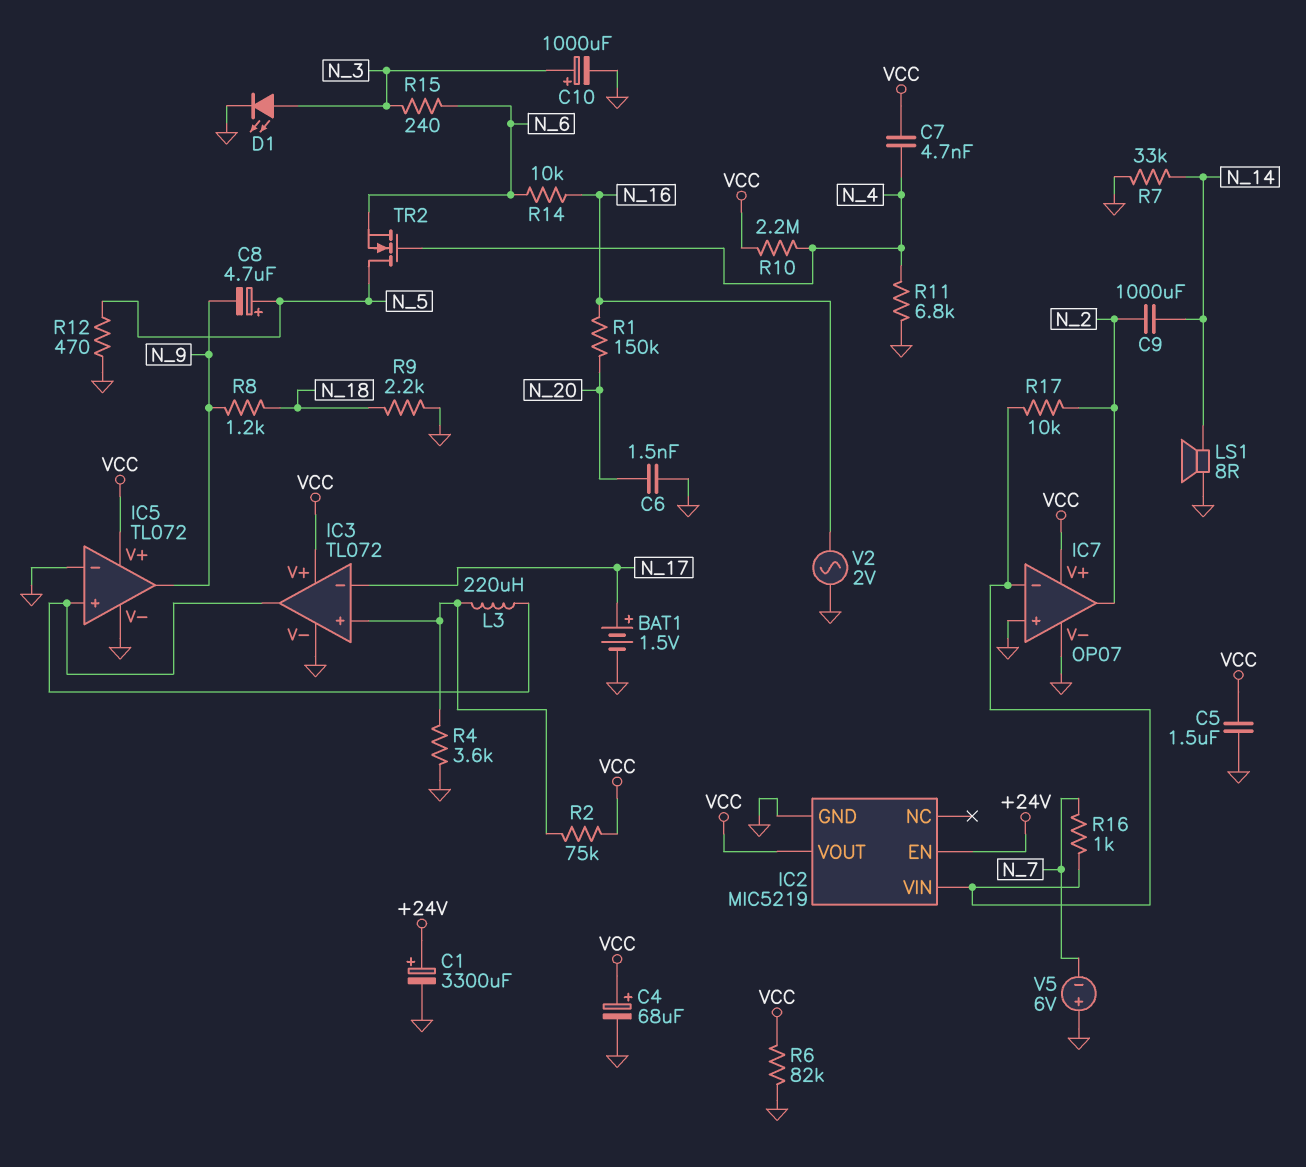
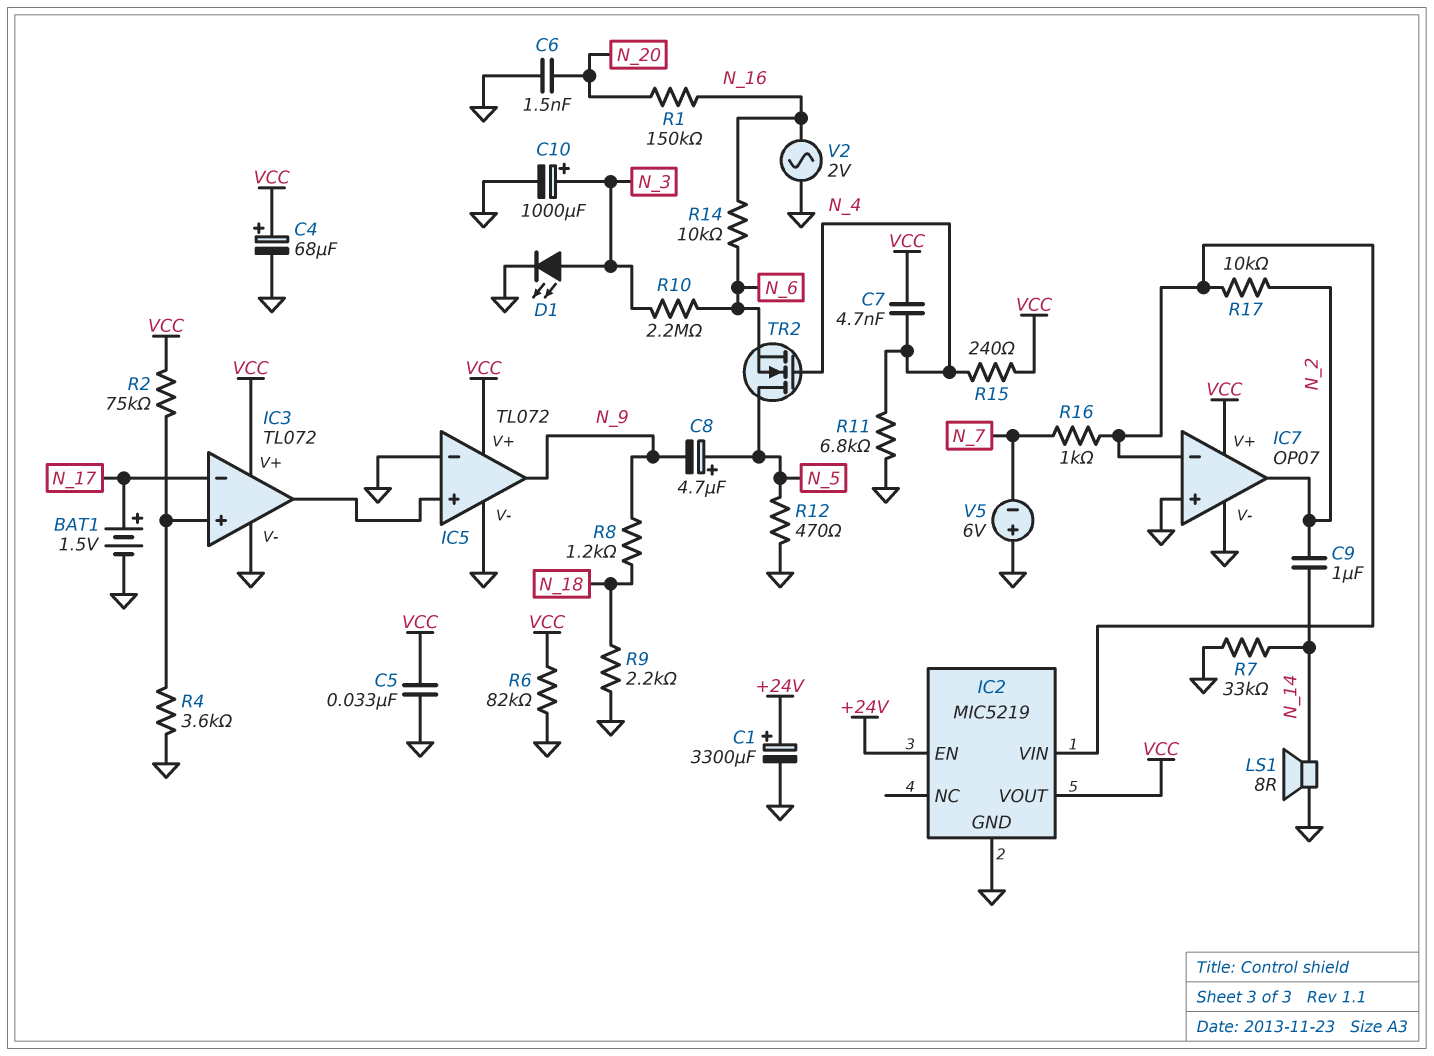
C5: 1.5uF (GND, VCC) -> 33nF (GND, VCC)
C9: 1000uF (N_2, N_14) -> 1uF (N_2, N_14)
L3: 220uH (IC3/in+, IC3/out) -> none
R10: 2.2M (N_4, VCC) -> 2.2M (N_3, N_6)
R15: 240 (N_3, N_6) -> 240 (N_4, VCC)

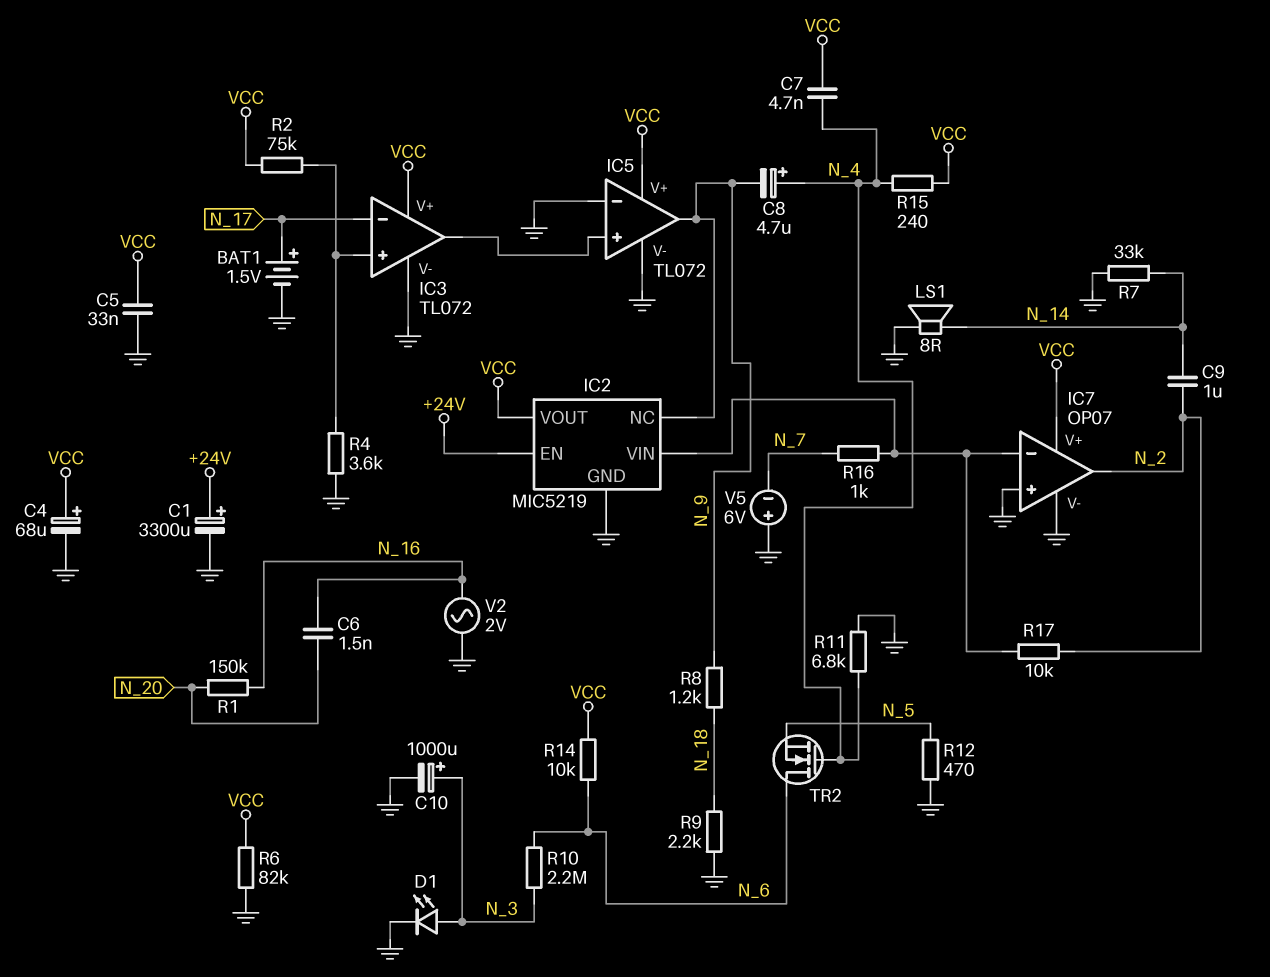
C6: 1.5nF (GND, N_20) -> 1.5nF (N_16, N_20)
C8: 4.7uF (plus N_5, minus N_9) -> 4.7uF (plus N_4, minus N_9)
IC2 pin NC: none -> N_9
R14: 10k (N_6, N_16) -> 10k (N_6, VCC)
TR2: NMOS (G N_4, D N_5, S N_6) -> NMOS (G N_4, D N_6, S N_5)

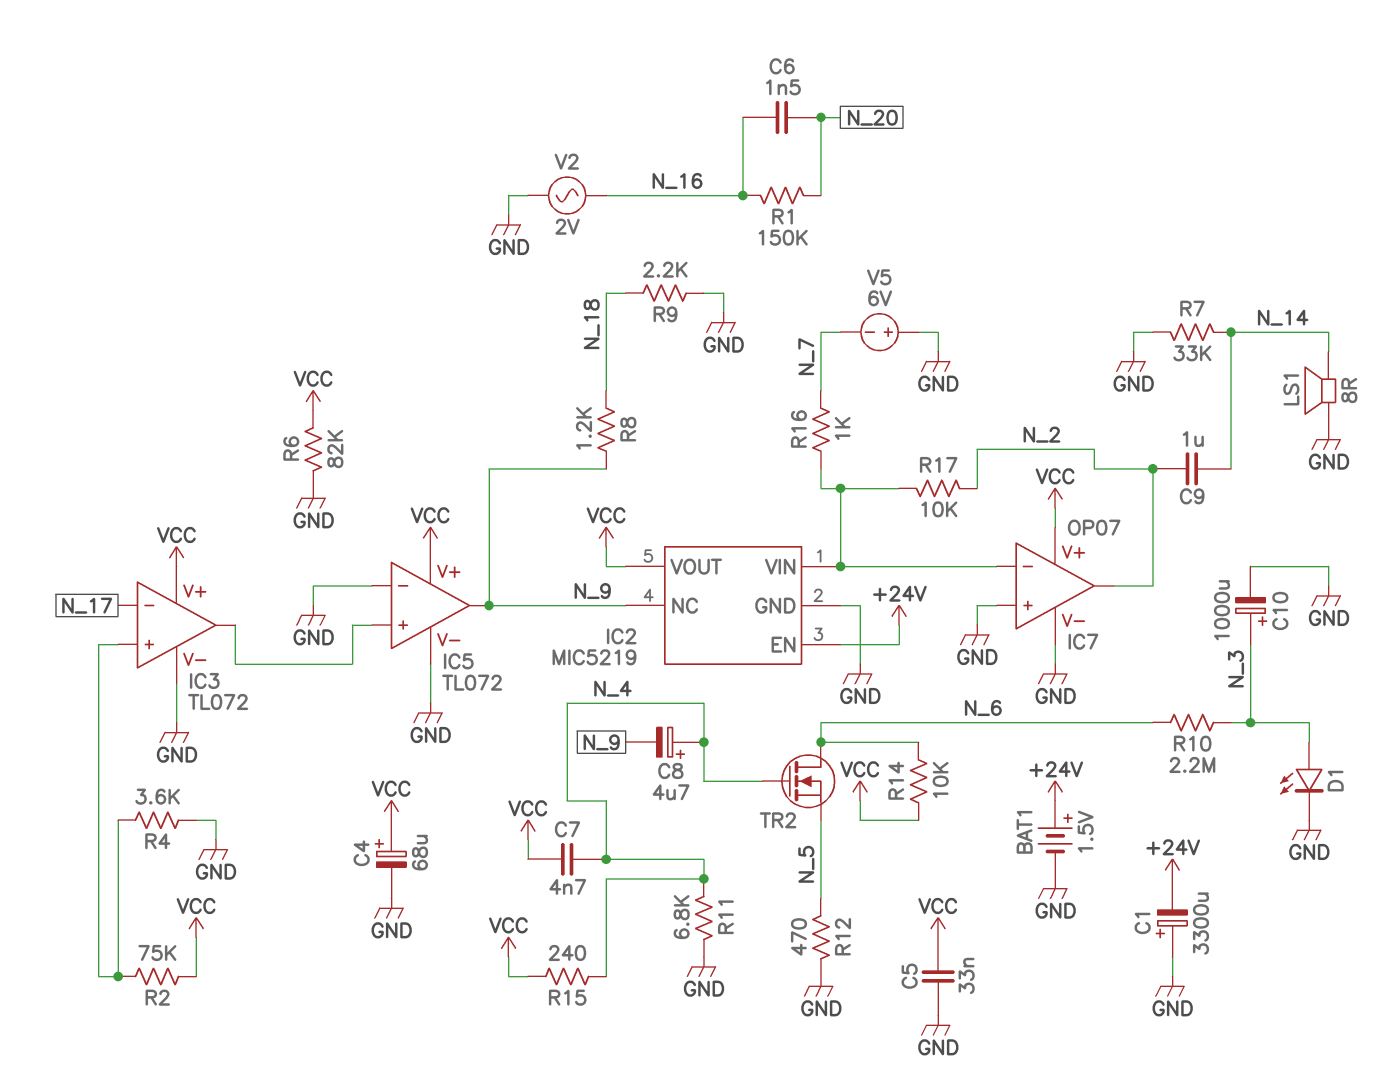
BAT1: 1.5V (plus N_17, minus GND) -> 1.5V (plus +24V, minus GND)
C1: 3300uF (plus +24V, minus GND) -> 3300uF (plus GND, minus +24V)

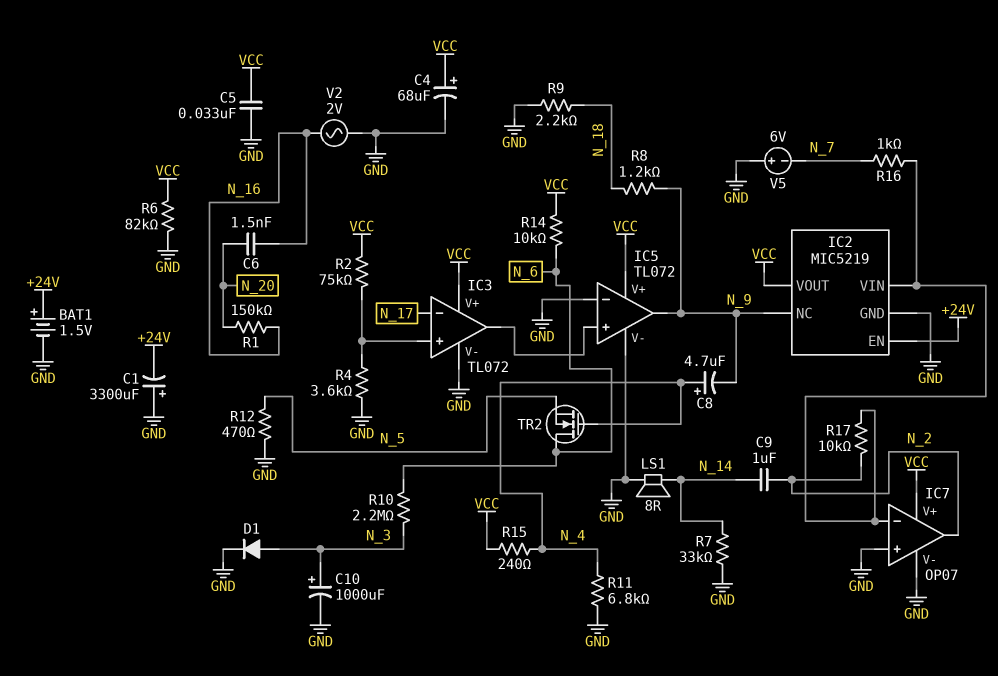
C7: 4.7nF (N_4, VCC) -> none
D1: LED (A N_3, K GND) -> diode (A N_3, K GND)

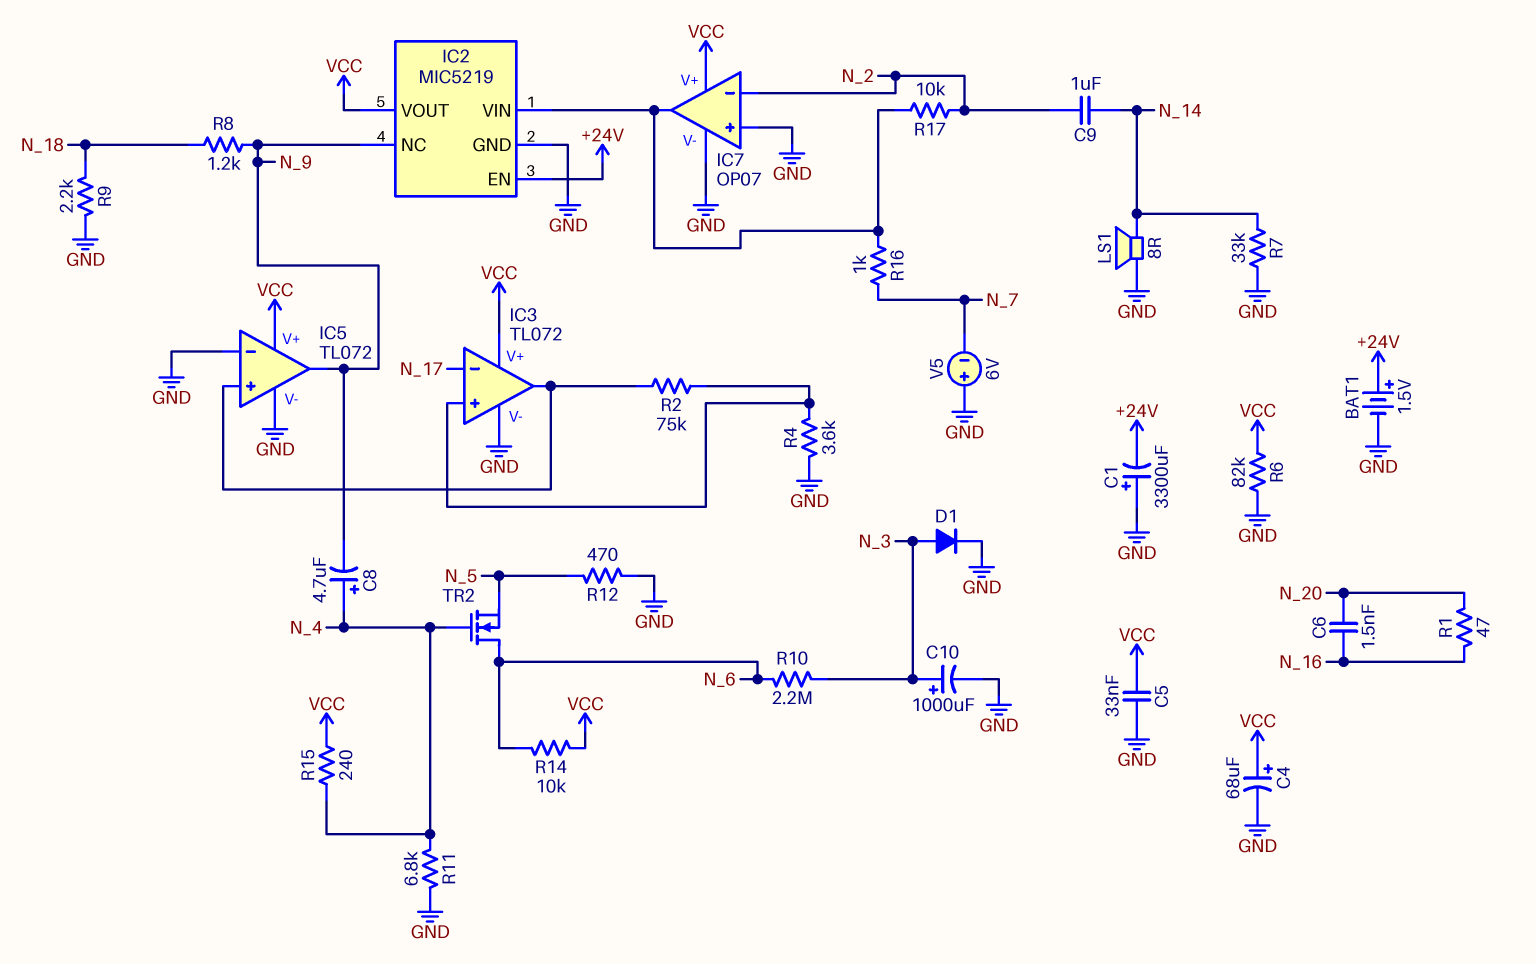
IC7 pin in-: IC2/VIN -> N_2
IC7 pin out: N_2 -> IC2/VIN
R1: 150k (N_16, N_20) -> 47 (N_16, N_20)
R2: 75k (IC3/in+, VCC) -> 75k (IC3/in+, IC3/out)
V2: AC 2V (GND, N_16) -> none

